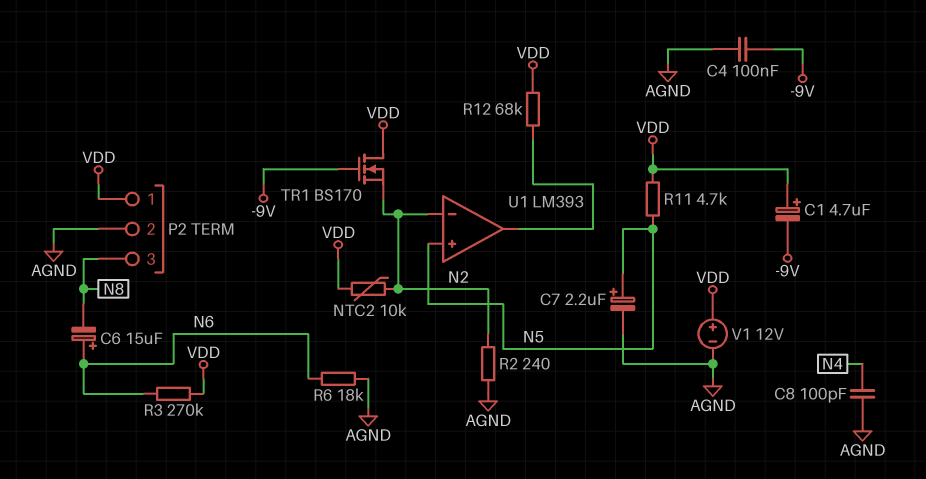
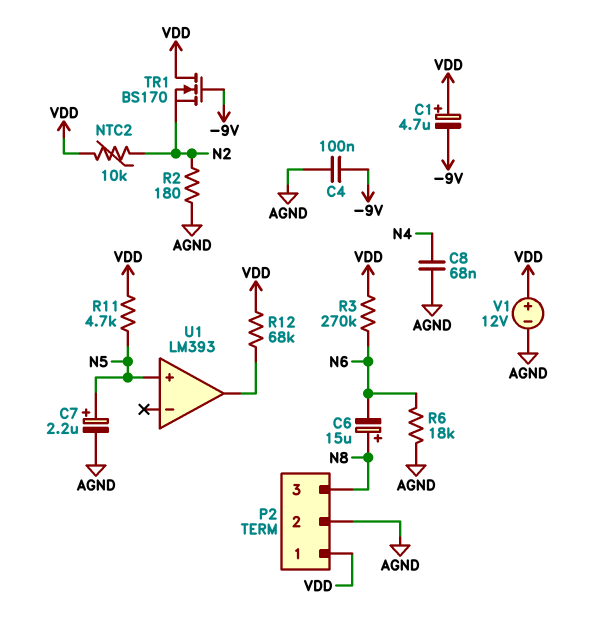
C6: 15uF (plus N6, minus N8) -> 15uF (plus N8, minus N6)
C8: 100pF (AGND, N4) -> 68nF (AGND, N4)
R2: 240 (AGND, N2) -> 180 (AGND, N2)
U1 pin in-: N2 -> none

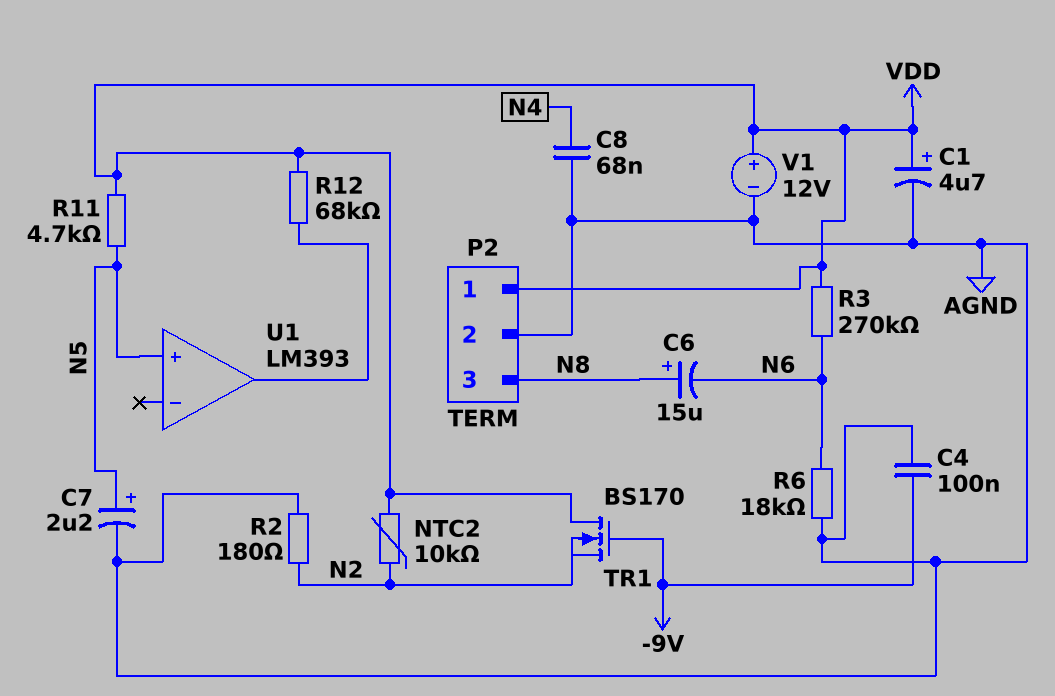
C1: 4.7uF (plus VDD, minus -9V) -> 4.7uF (plus VDD, minus AGND)

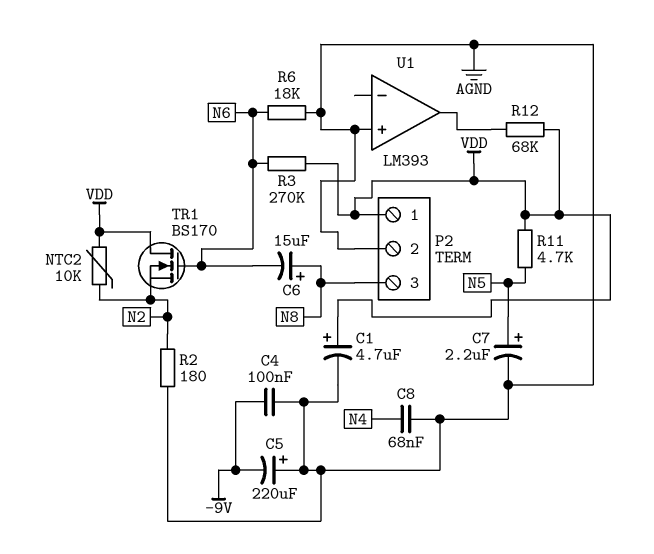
C5: none -> 220uF (plus AGND, minus -9V)
TR1: NMOS BS170 (G -9V, D VDD, S N2) -> NMOS BS170 (G N6, D VDD, S N2)
U1 pin in+: N5 -> AGND
V1: 12V (plus VDD, minus AGND) -> none

